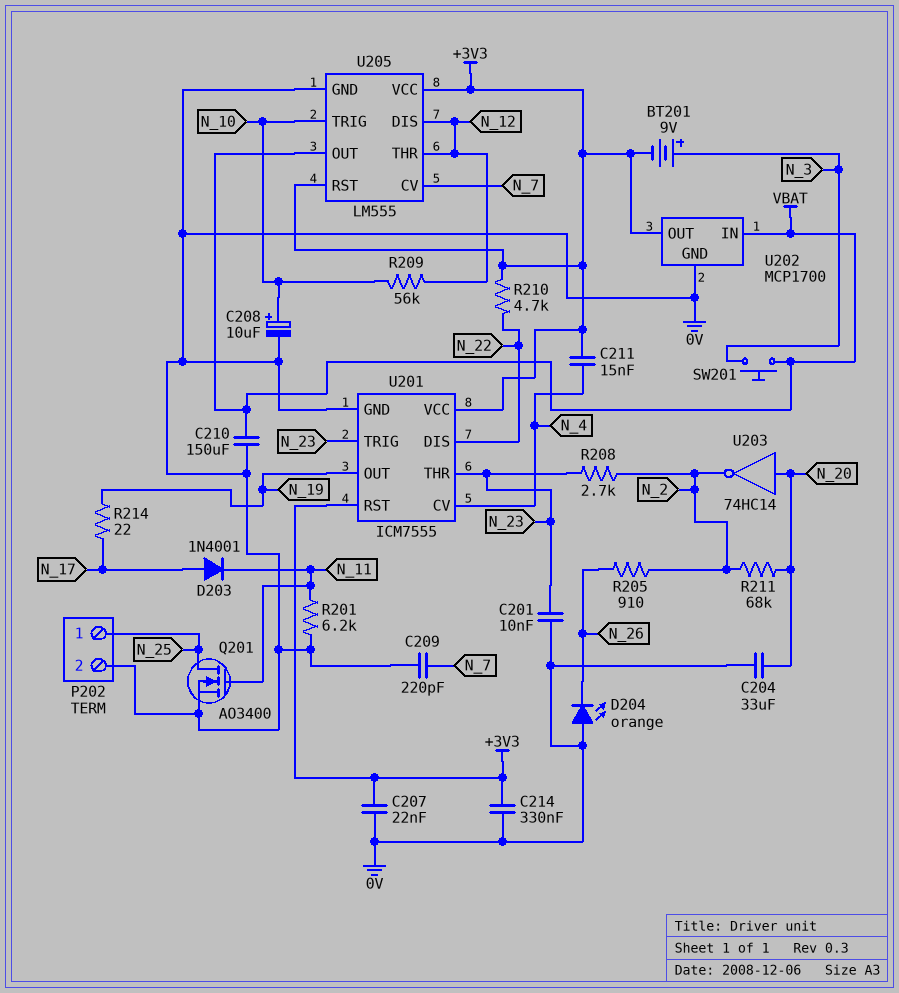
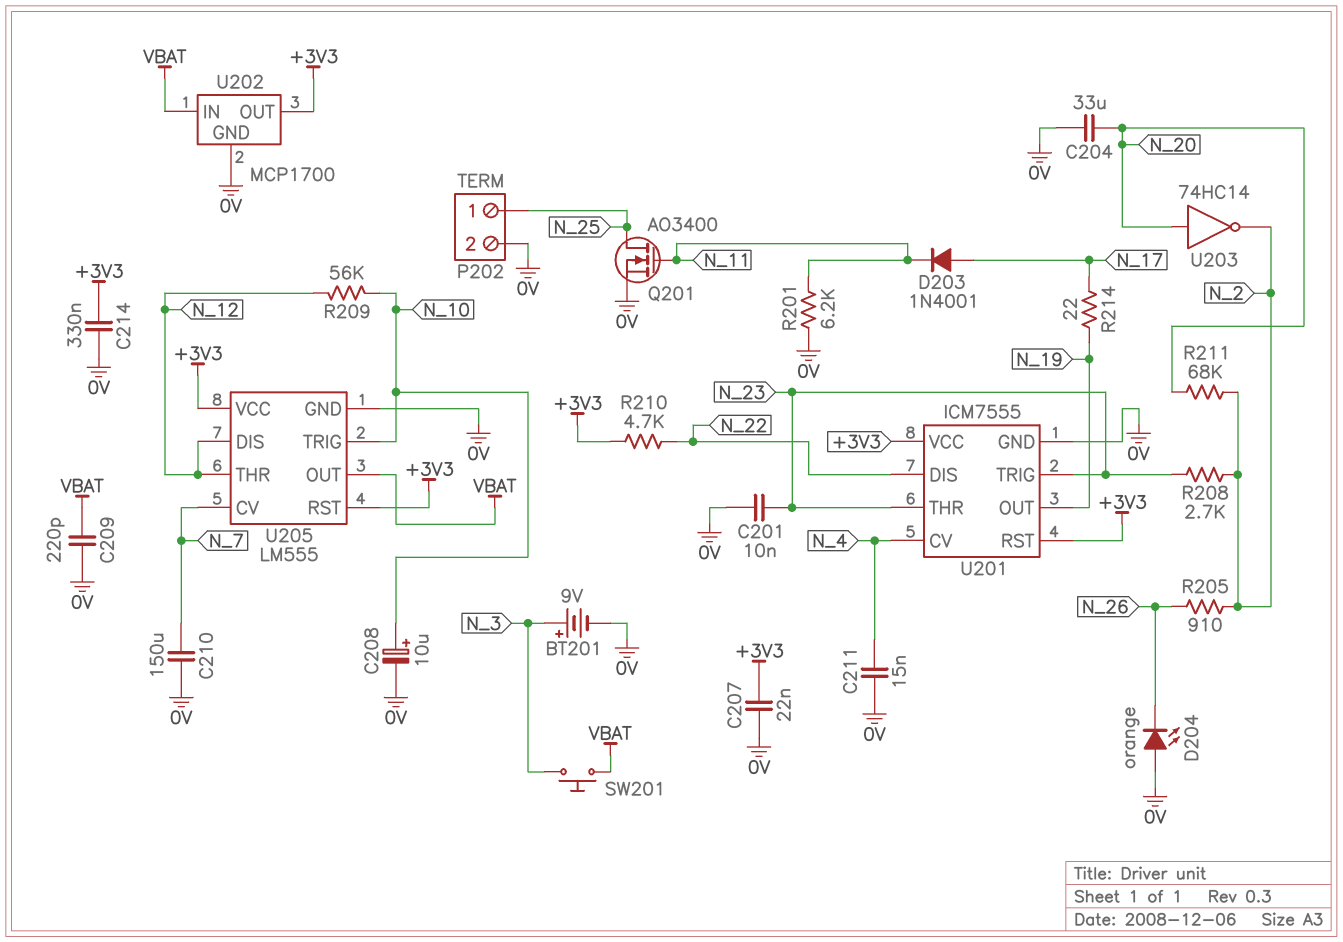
BT201: 9V (plus N_3, minus +3V3) -> 9V (plus N_3, minus 0V)
C209: 220pF (0V, N_7) -> 220pF (0V, VBAT)
C210: 150uF (0V, VBAT) -> 150uF (0V, N_7)
C211: 15nF (+3V3, N_4) -> 15nF (0V, N_4)

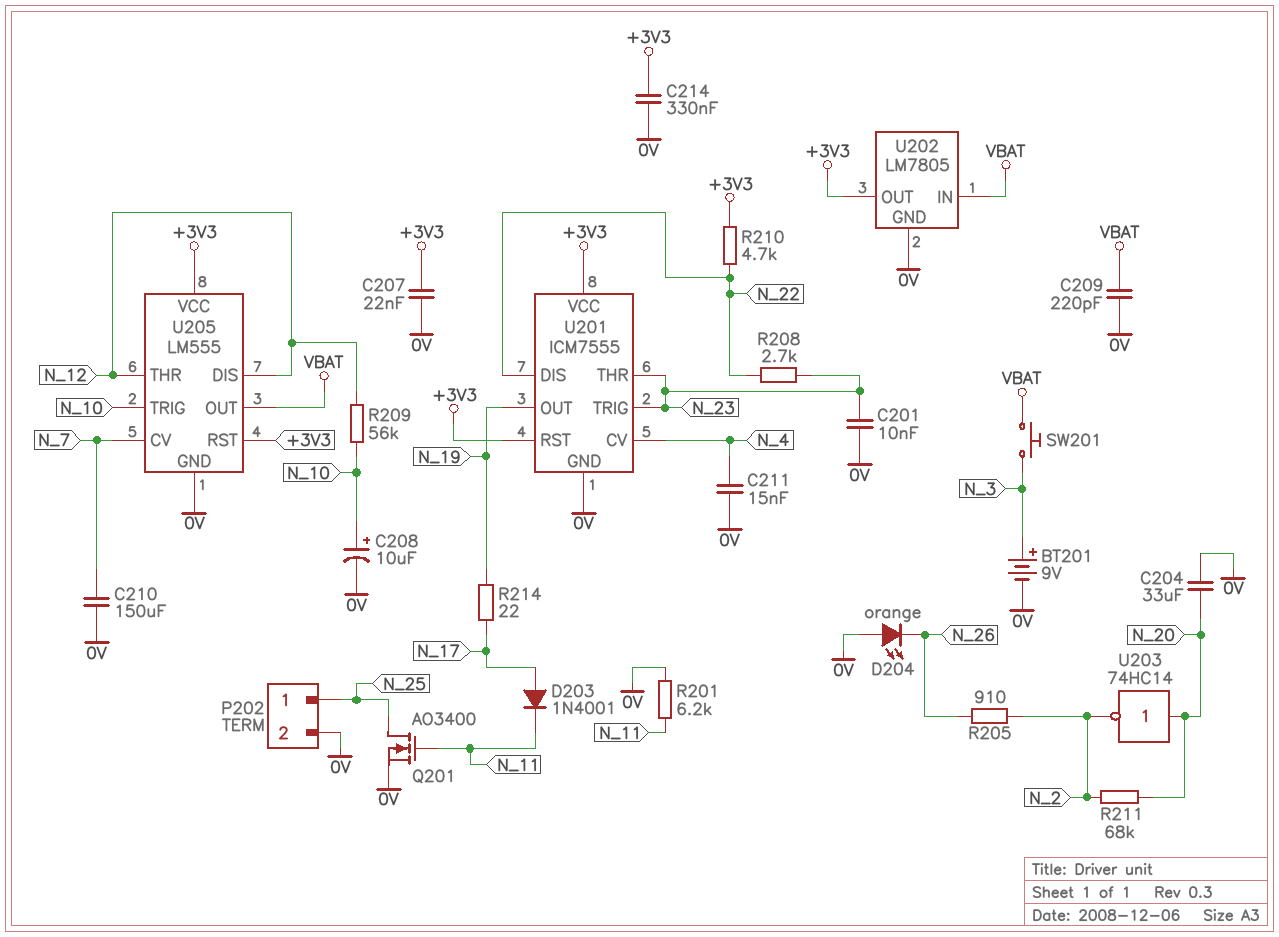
R208: 2.7k (N_2, N_23) -> 2.7k (N_22, N_23)
U202: MCP1700 -> LM7805

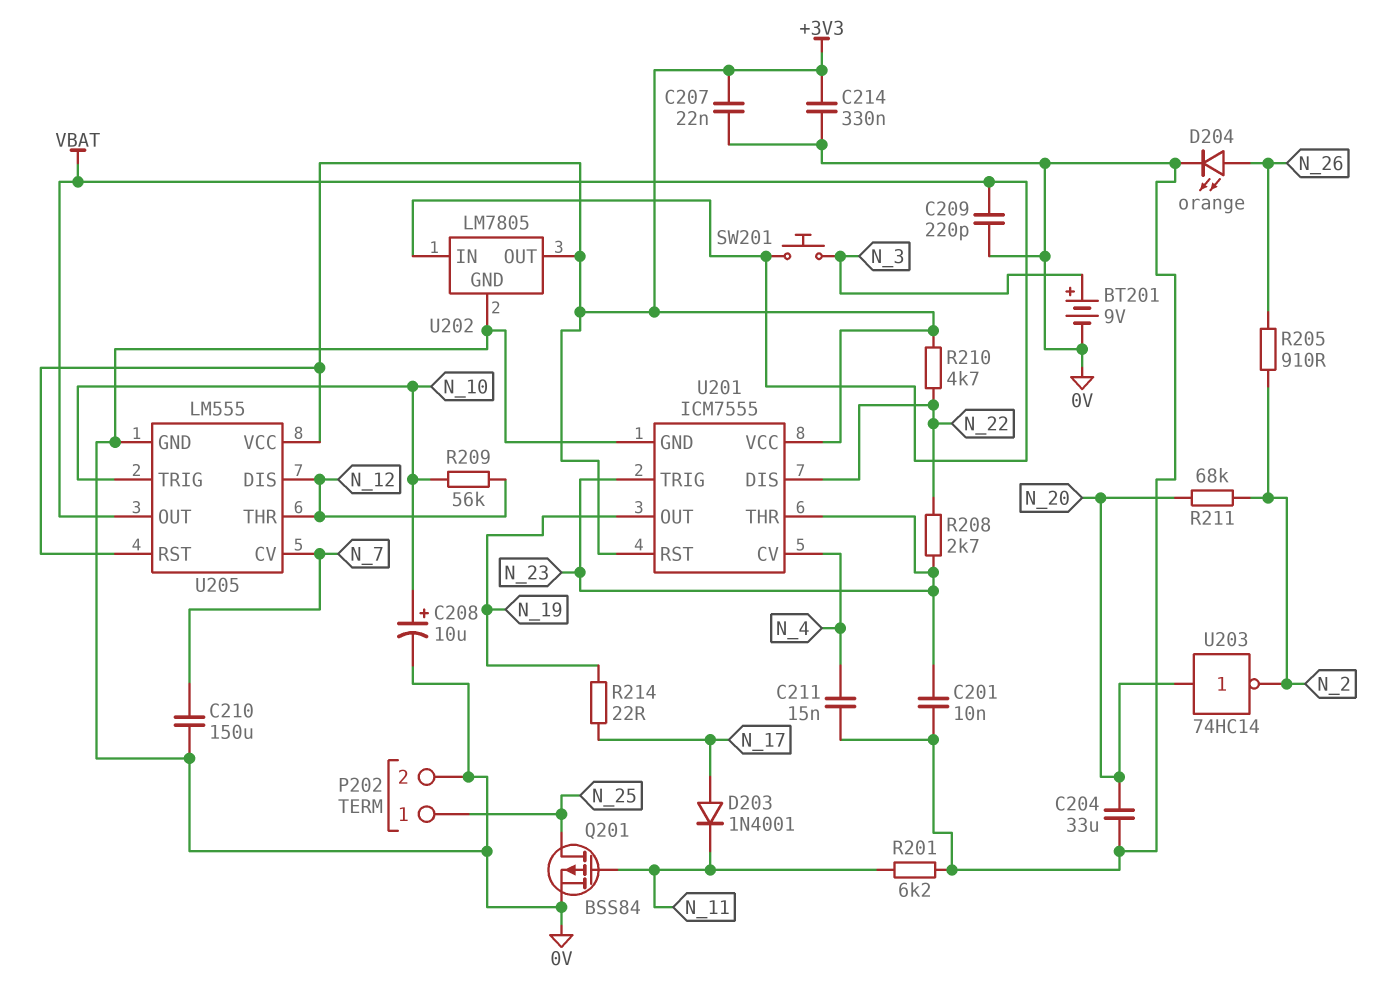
D204: LED orange (A 0V, K N_26) -> LED orange (A N_26, K 0V)
Q201: NMOS AO3400 (G N_11, D N_25, S 0V) -> PMOS BSS84 (G N_11, D N_25, S 0V)

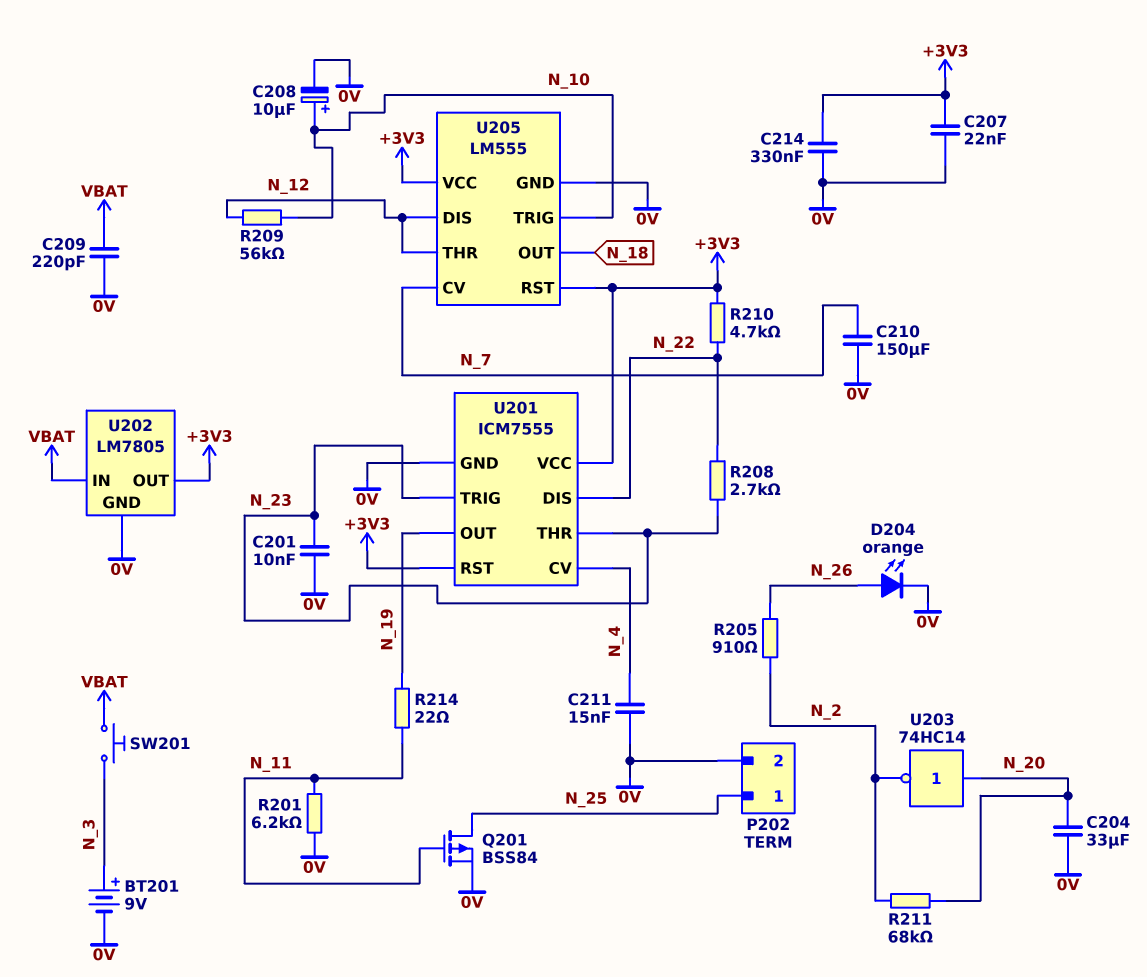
D203: diode 1N4001 (A N_17, K N_11) -> none
R214: 22 (N_17, N_19) -> 22 (N_11, N_19)
U205 pin OUT: VBAT -> N_18

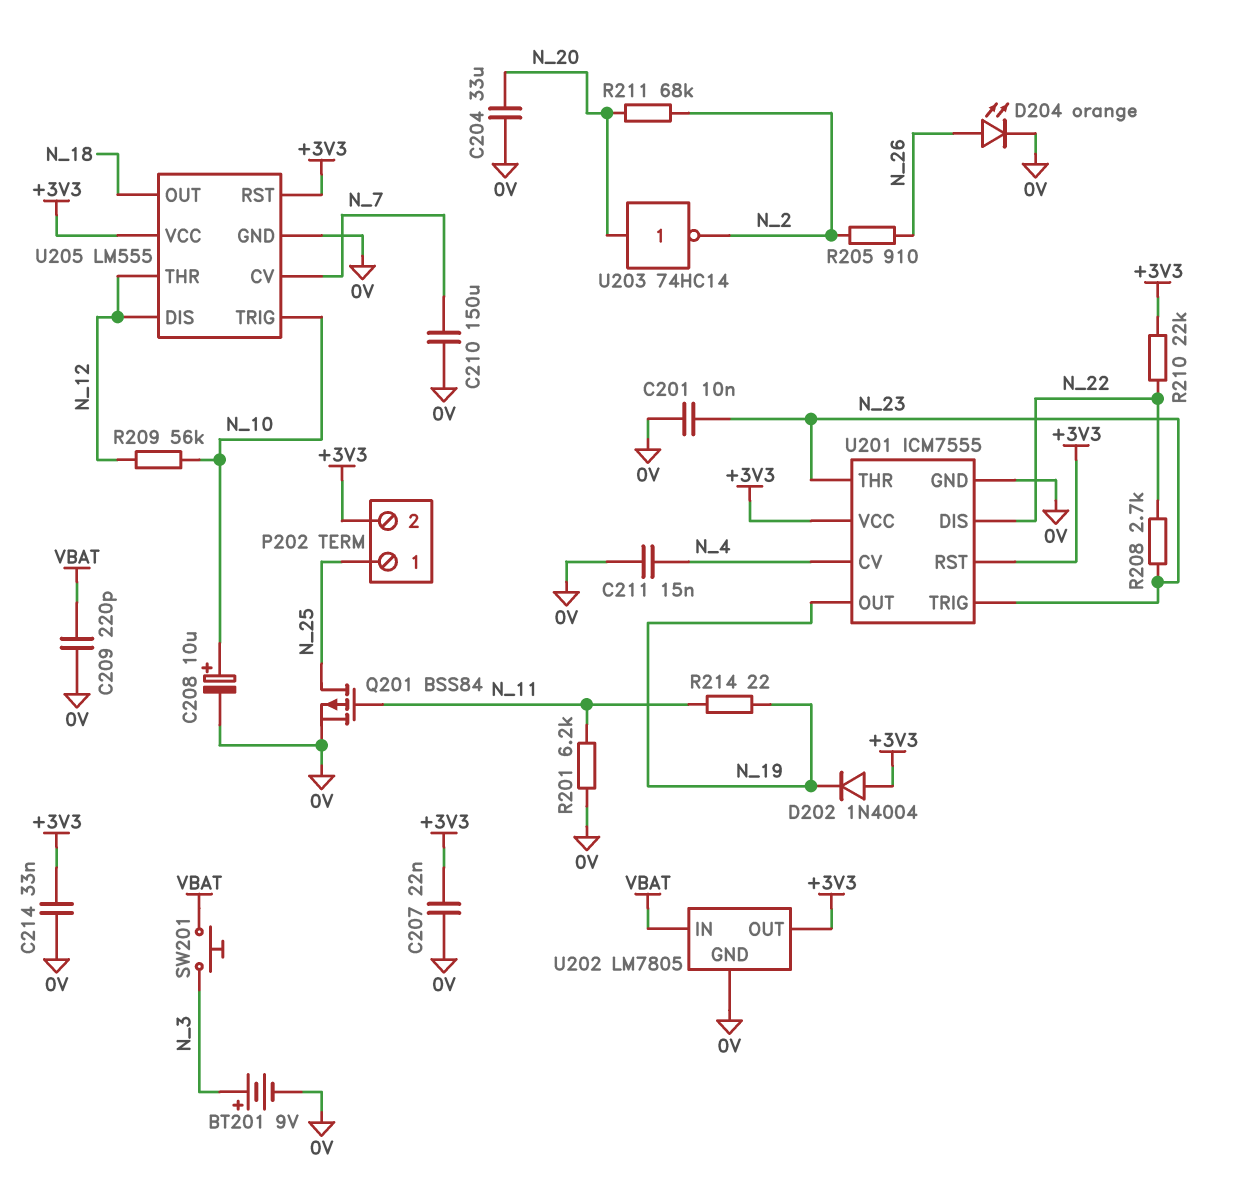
C214: 330nF (+3V3, 0V) -> 33nF (+3V3, 0V)
D202: none -> diode 1N4004 (A +3V3, K N_19)
P202 pin 2: 0V -> +3V3
R210: 4.7k (+3V3, N_22) -> 22k (+3V3, N_22)

